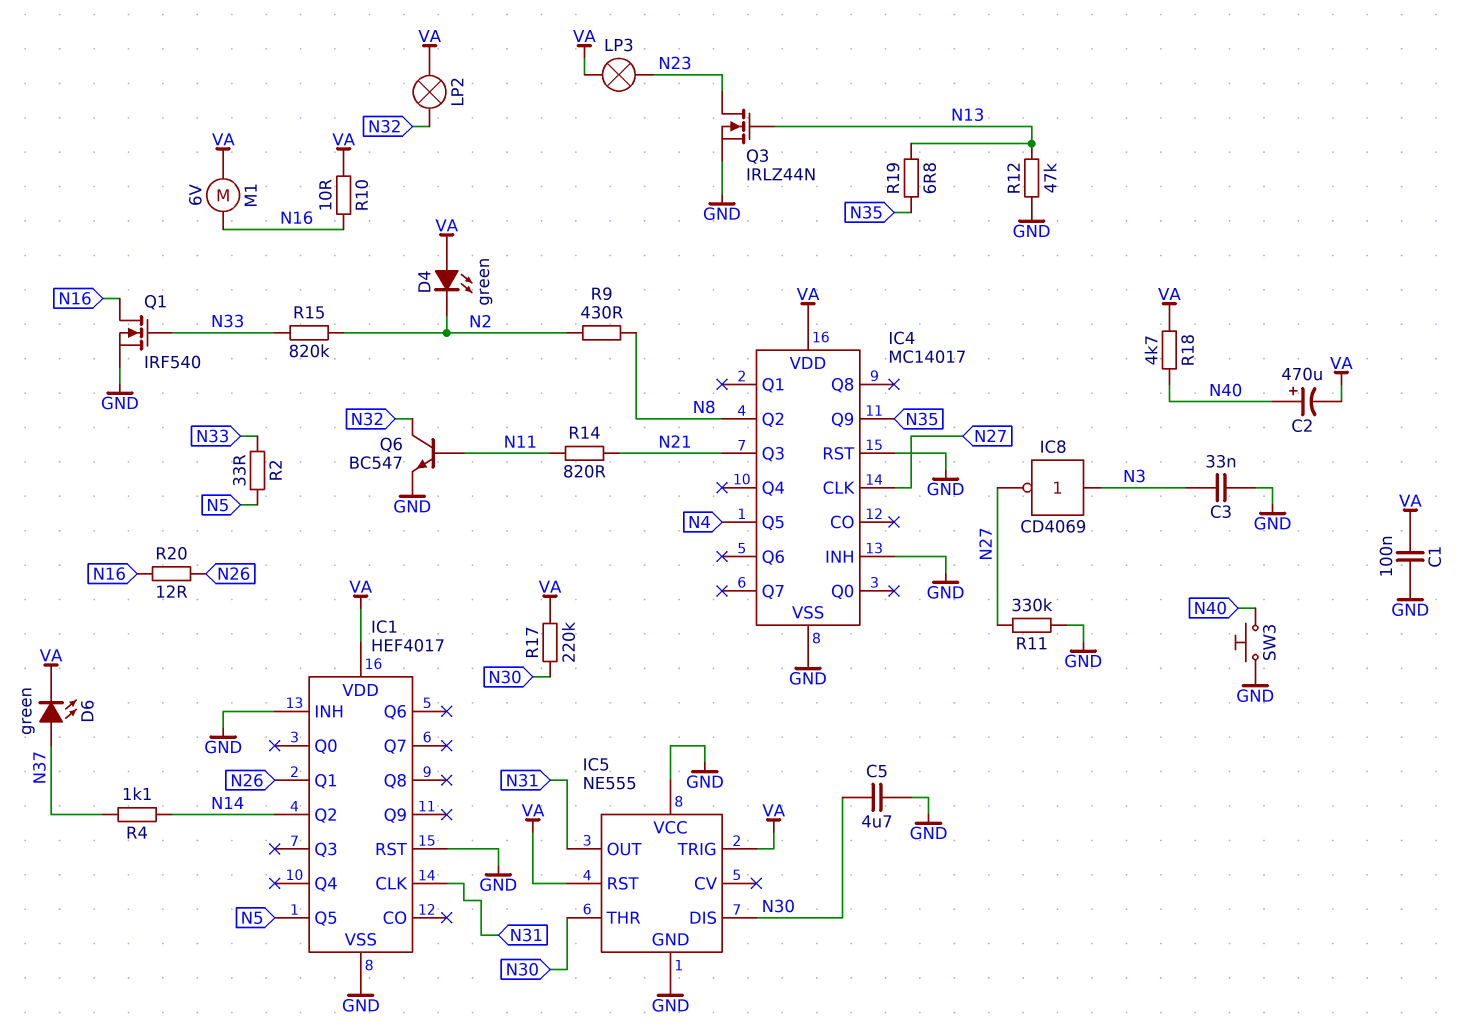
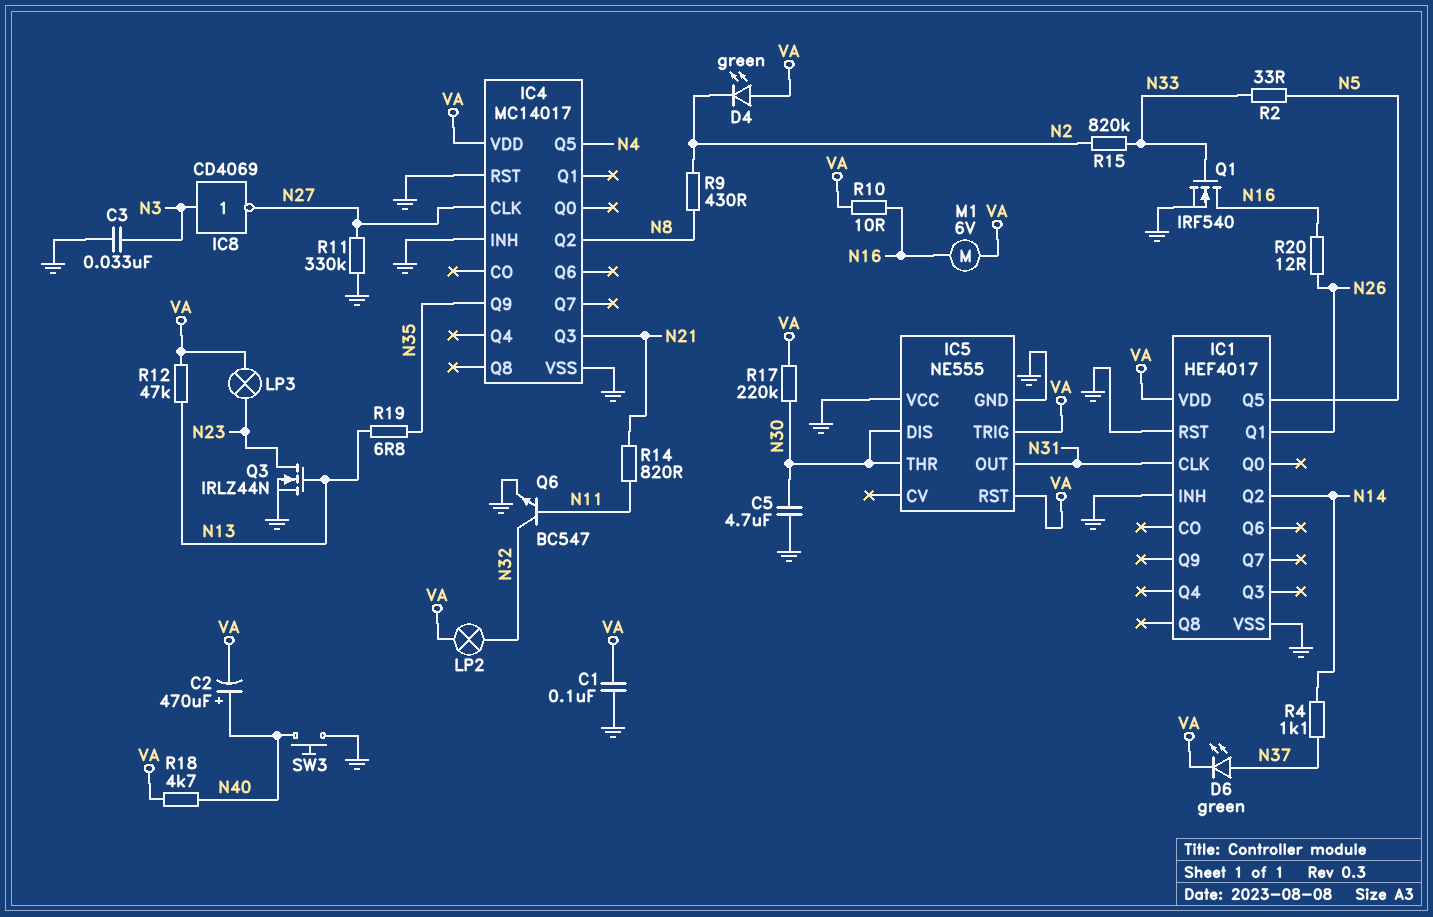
R12: 47k (GND, N13) -> 47k (N13, VA)

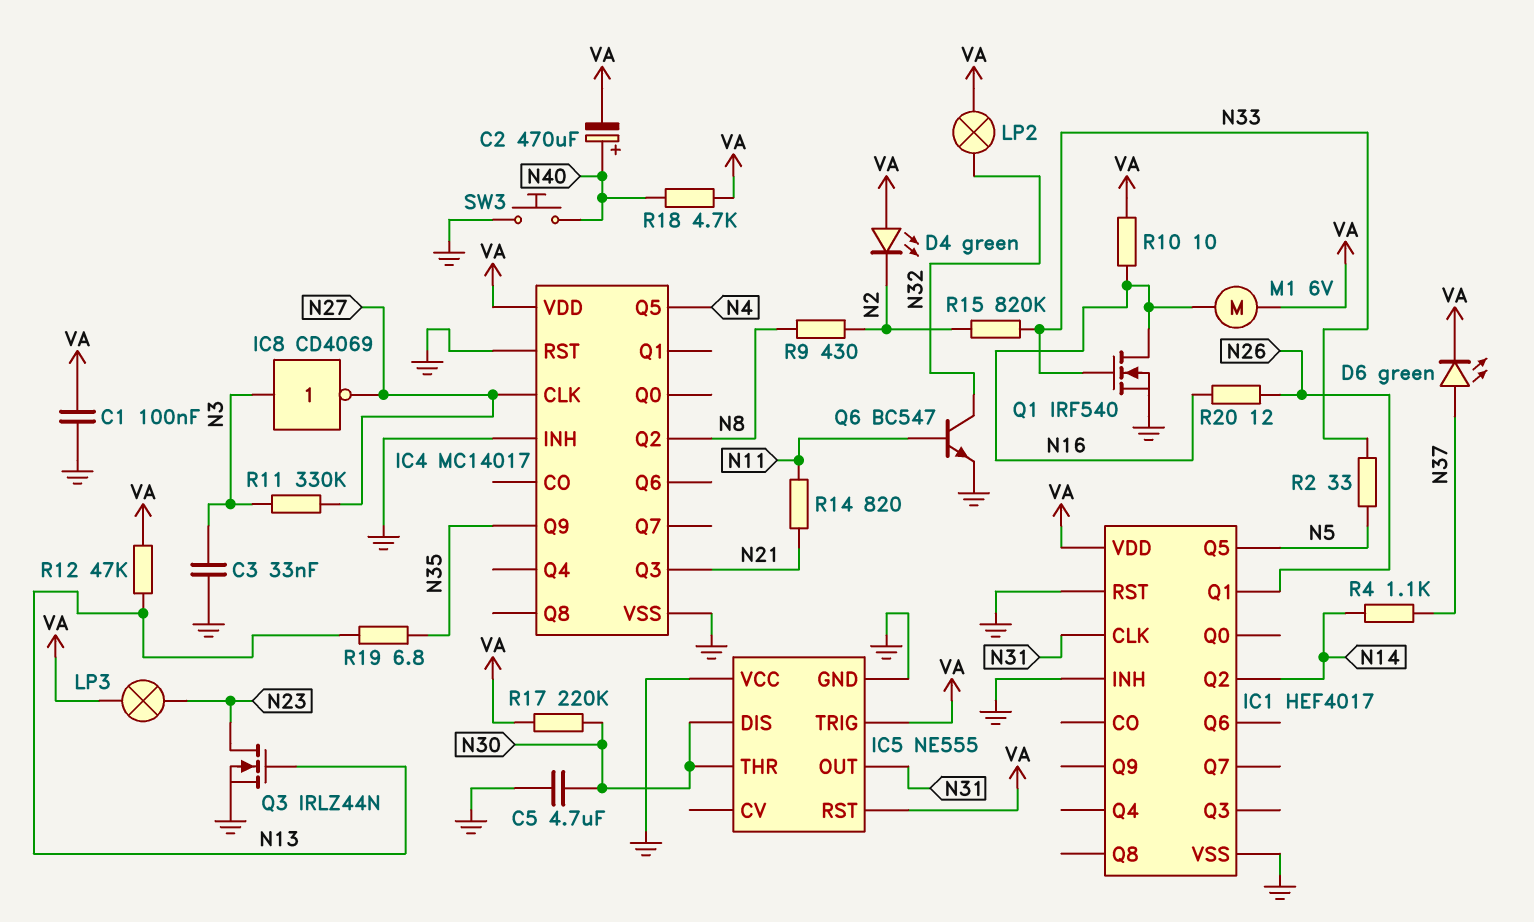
R11: 330k (GND, N27) -> 330k (N3, N27)

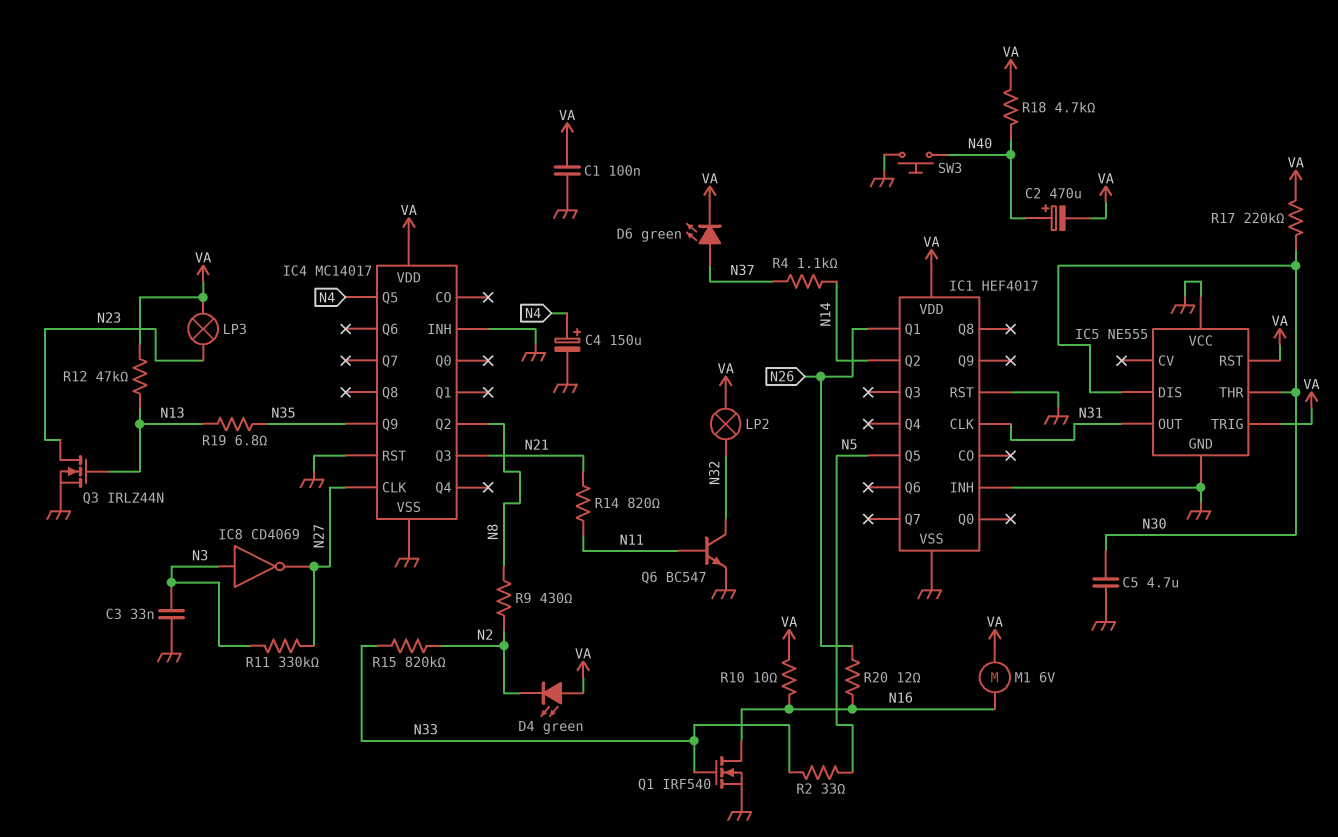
C4: none -> 150uF (plus N4, minus GND)

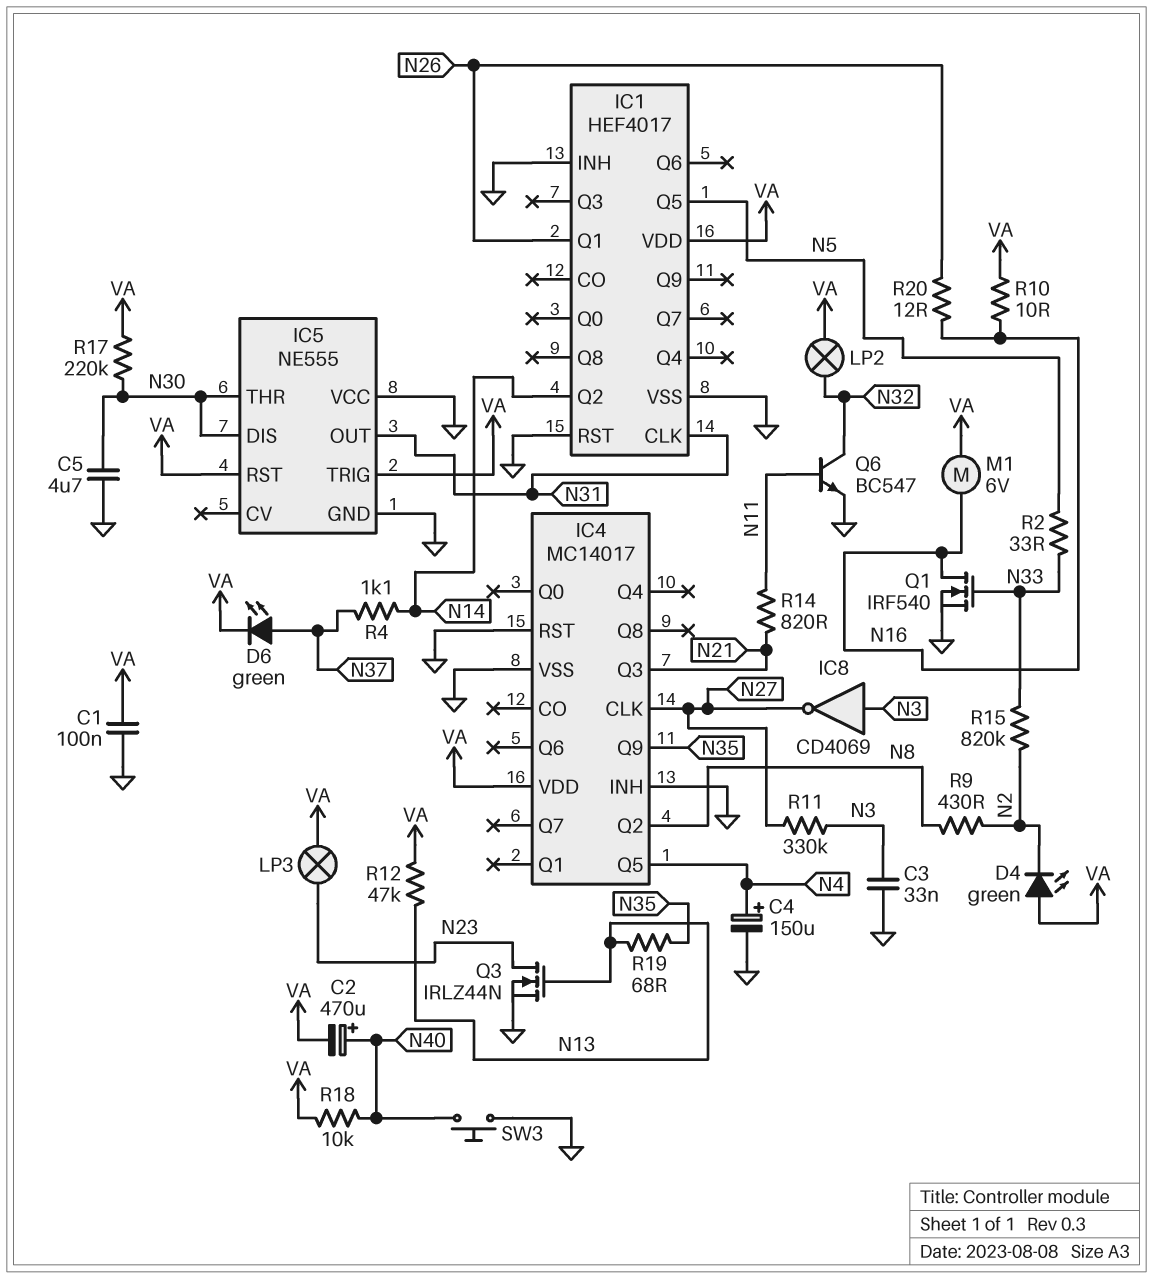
R18: 4.7k (N40, VA) -> 10k (N40, VA)
R19: 6.8 (N13, N35) -> 68 (N13, N35)

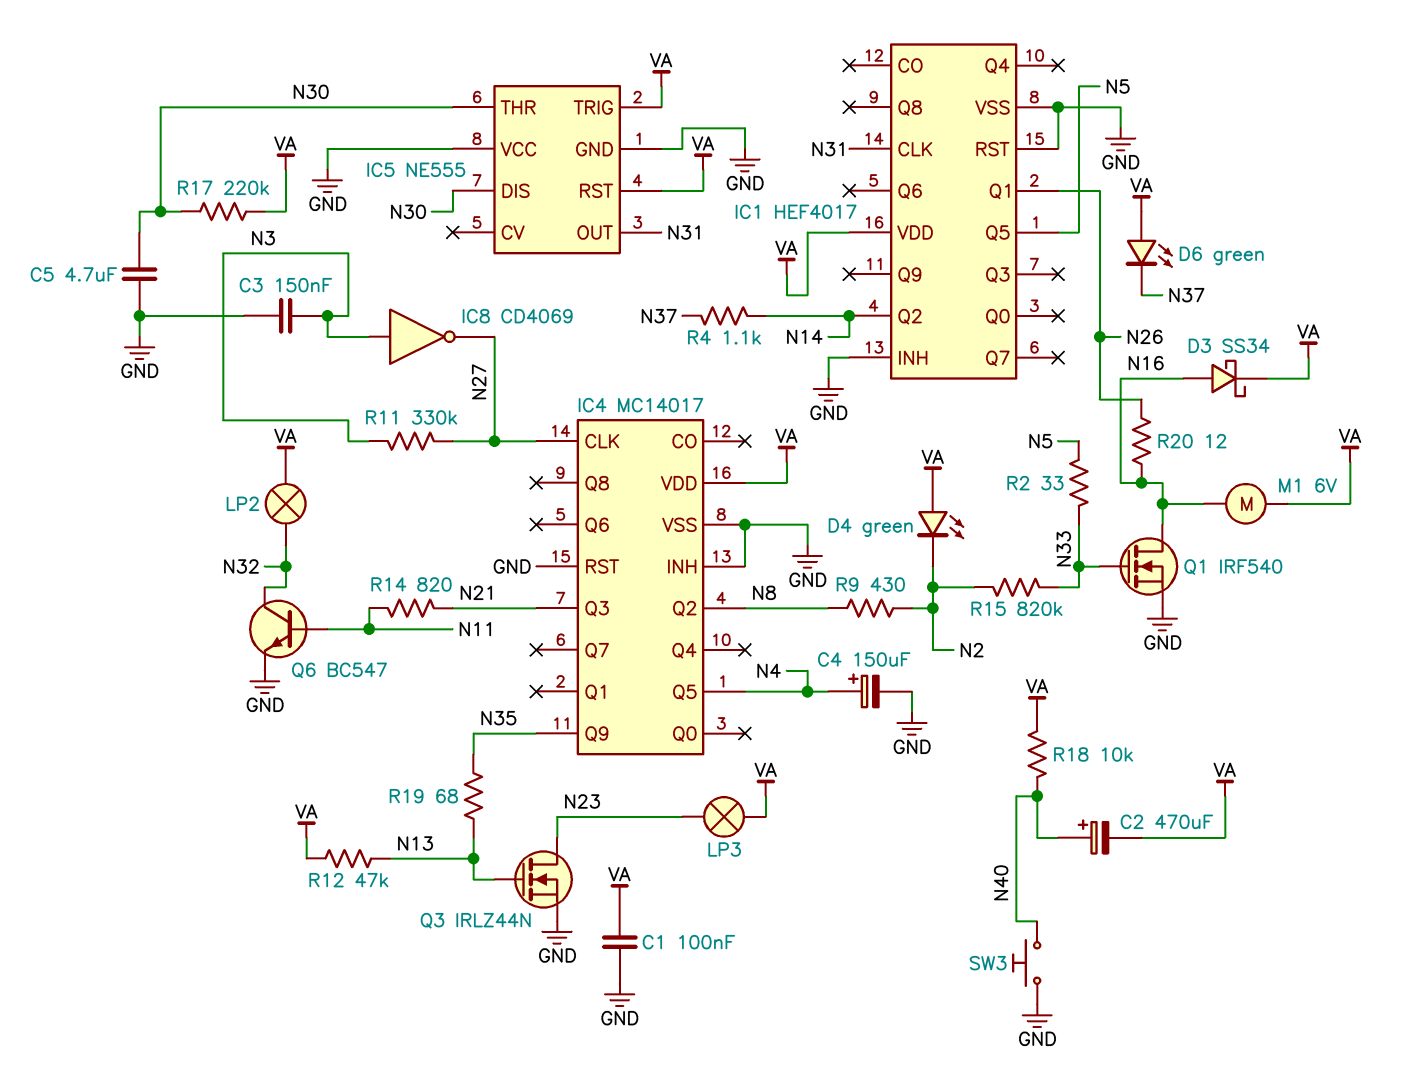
C3: 33nF (GND, N3) -> 150nF (GND, N3)
D3: none -> schottky SS34 (A N16, K VA)
D6: LED green (A N37, K VA) -> LED green (A VA, K N37)
R10: 10 (N16, VA) -> none

